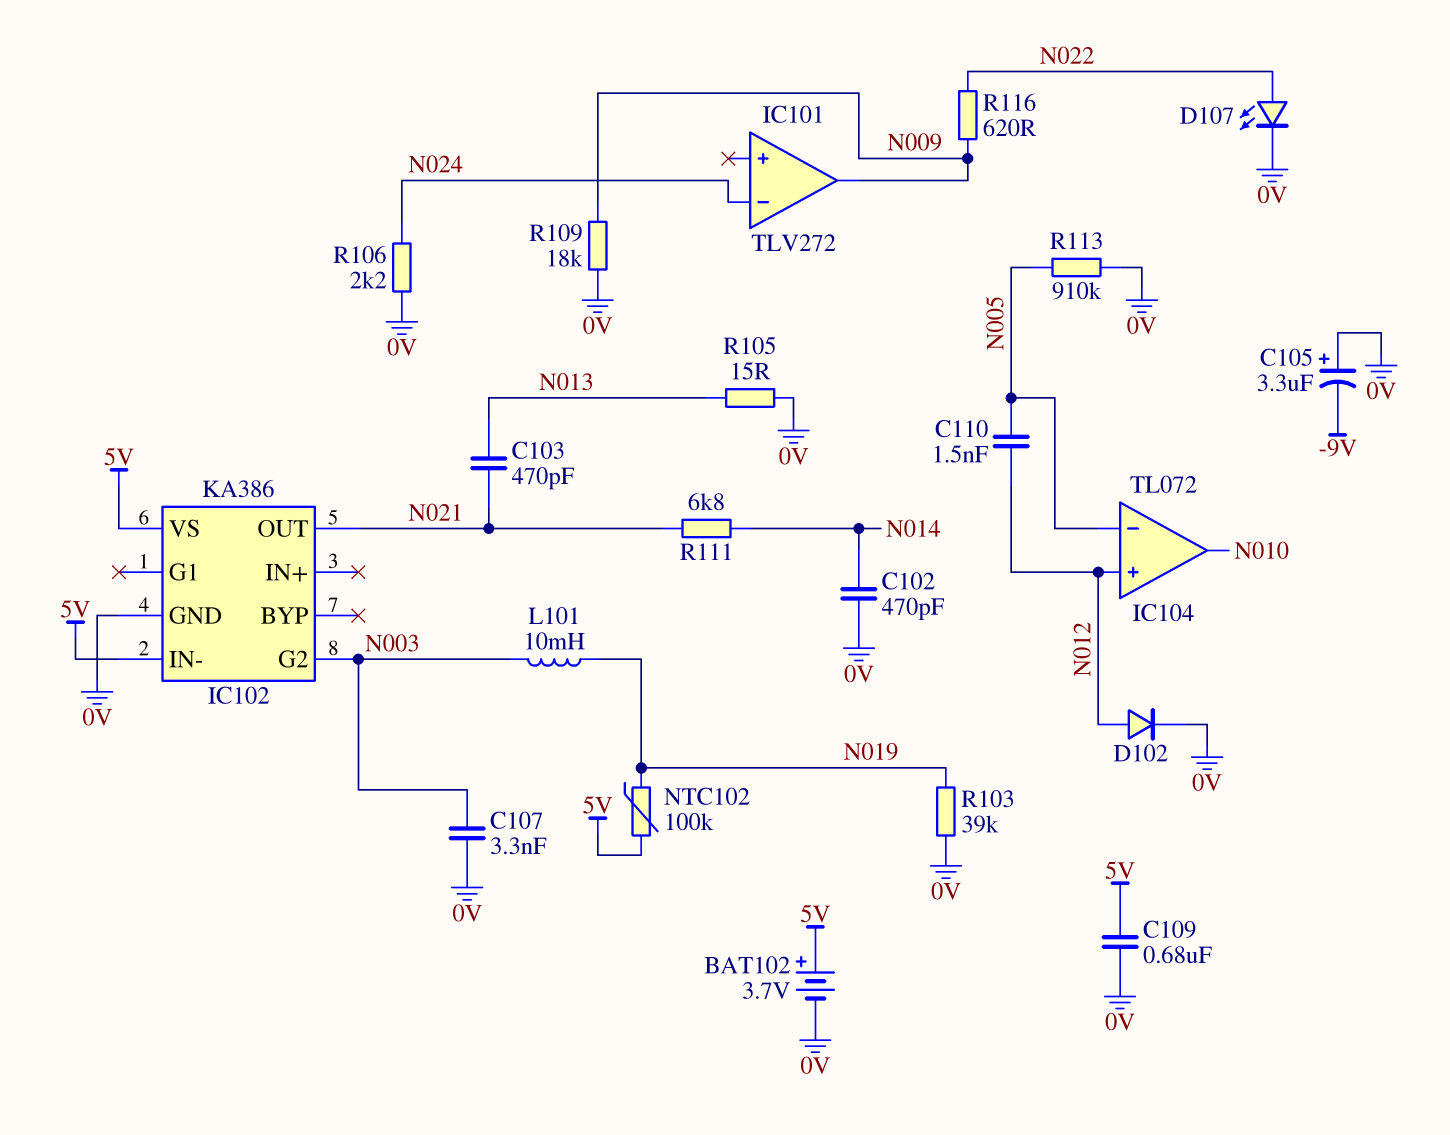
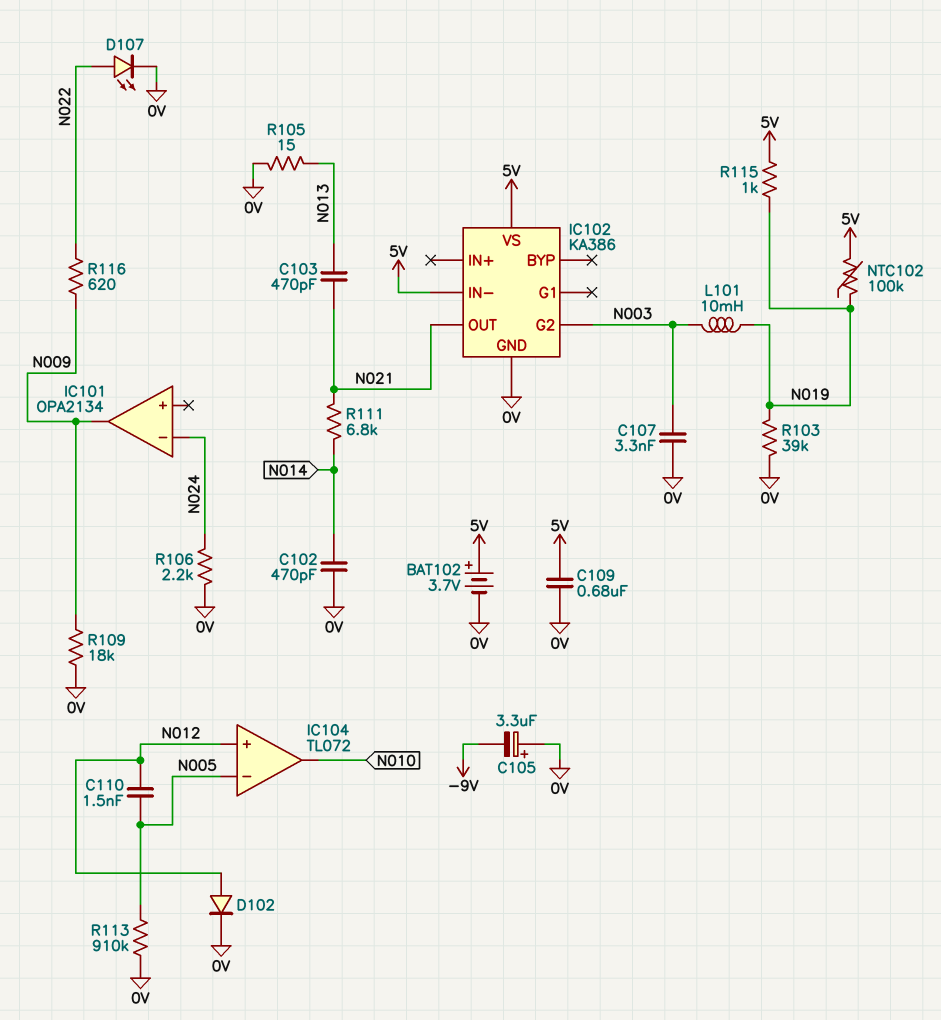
IC101: TLV272 -> OPA2134
R115: none -> 1k (5V, N019)

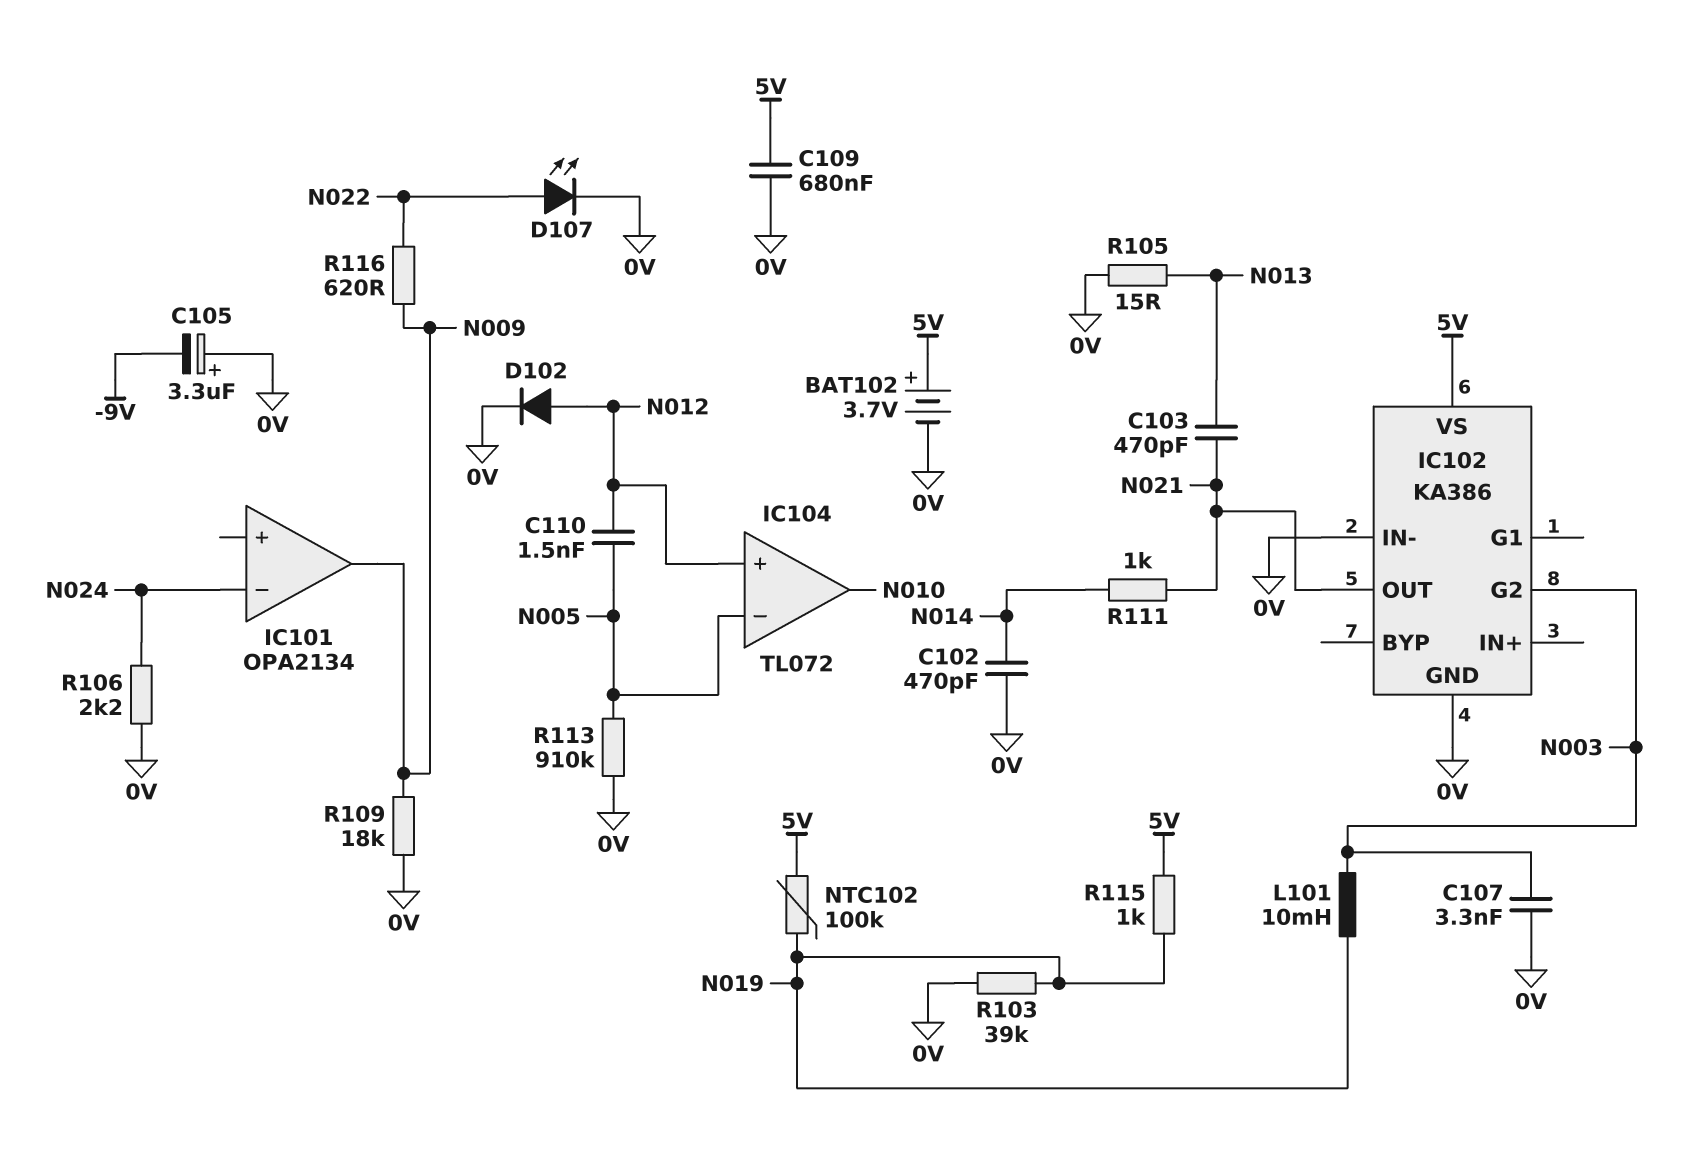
IC102 pin IN-: 5V -> 0V
R111: 6.8k (N014, N021) -> 1k (N014, N021)

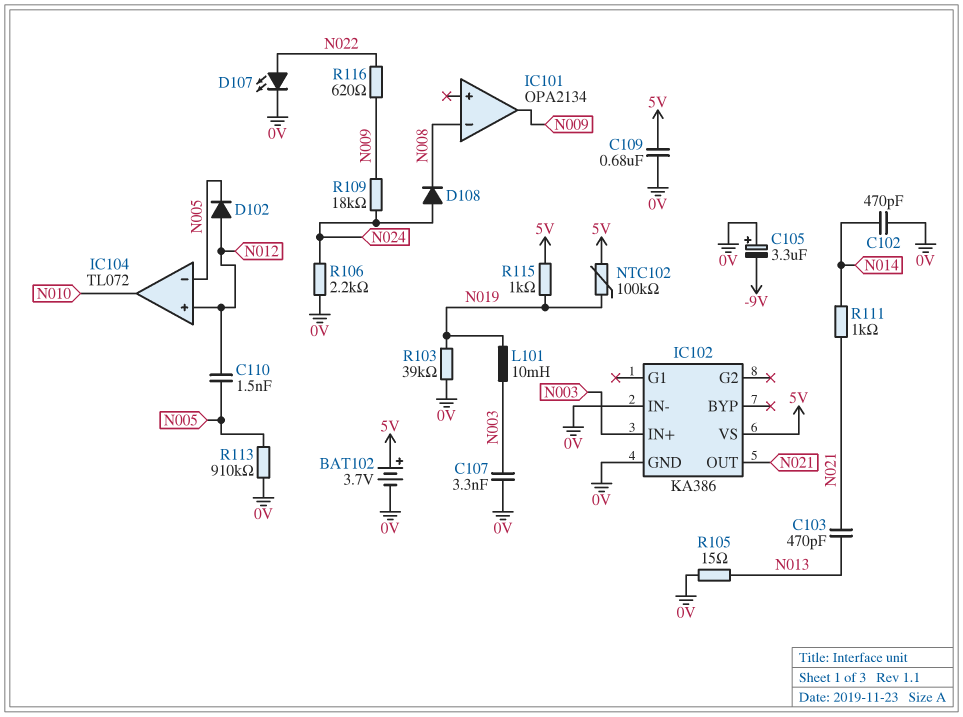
D102: diode (A N012, K 0V) -> diode (A N012, K N005)
D108: none -> diode (A N024, K N008)
IC101 pin in-: N024 -> N008
IC102 pin G2: N003 -> none
IC102 pin IN+: none -> N003
R109: 18k (0V, N009) -> 18k (N009, N024)

